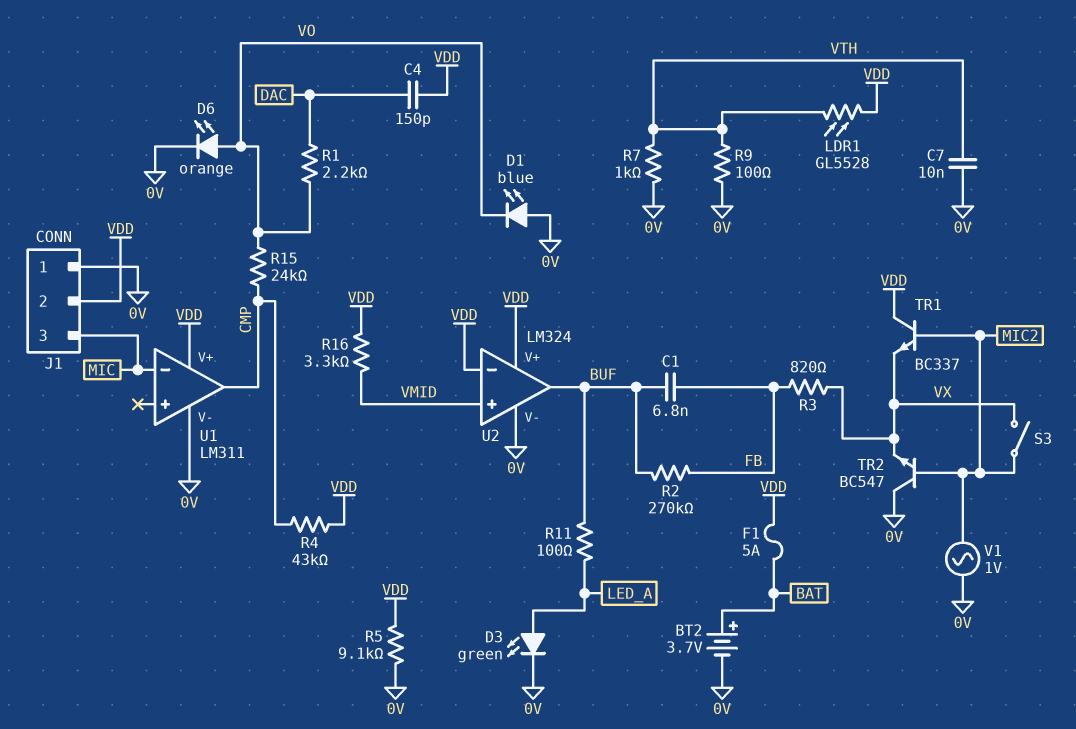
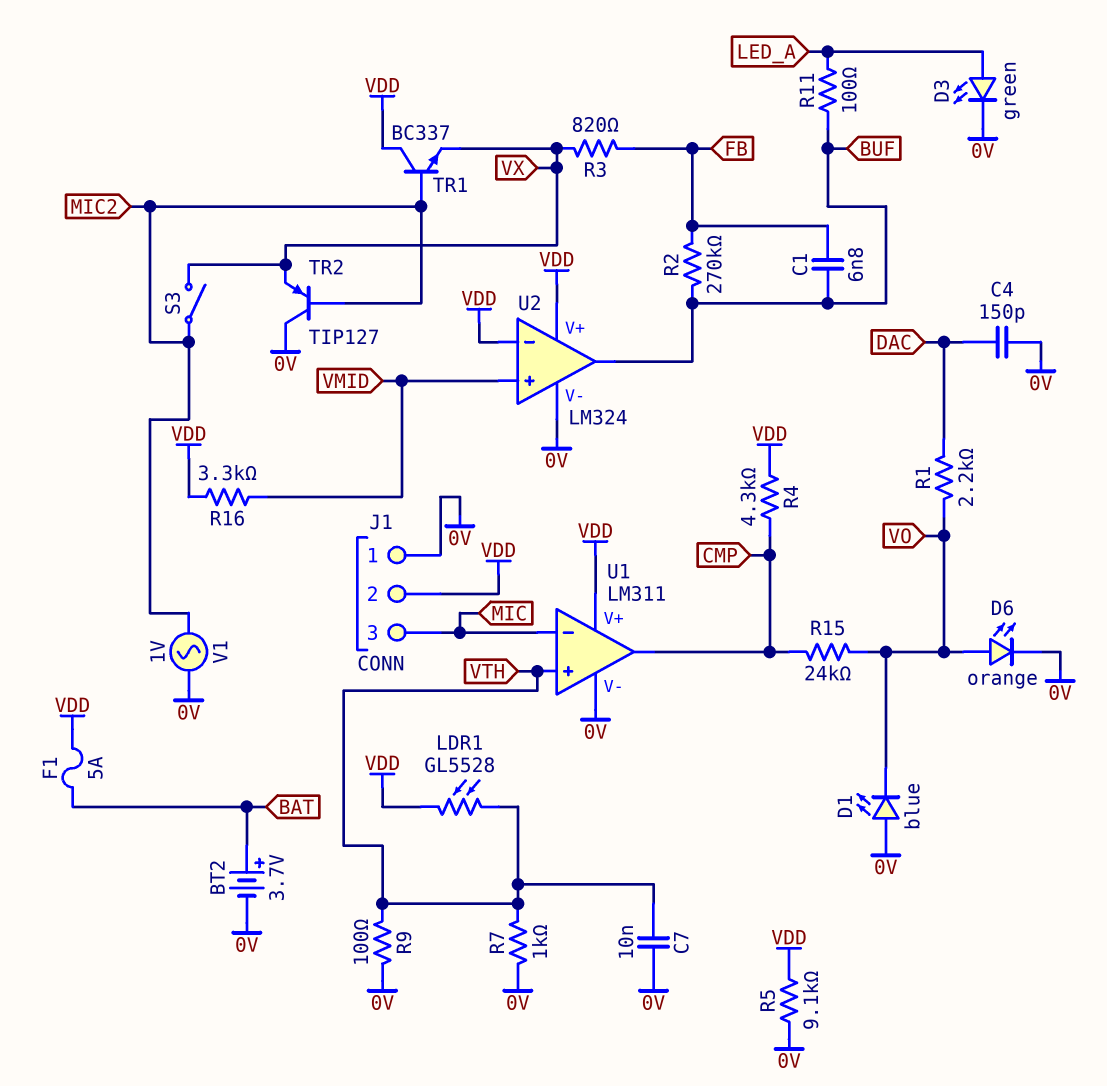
C4: 150pF (DAC, VDD) -> 150pF (0V, DAC)
R4: 43k (CMP, VDD) -> 4.3k (CMP, VDD)
TR2: NPN BC547 (B MIC2, C 0V, E VX) -> PNP TIP127 (B MIC2, C 0V, E VX)
U1 pin in+: none -> VTH

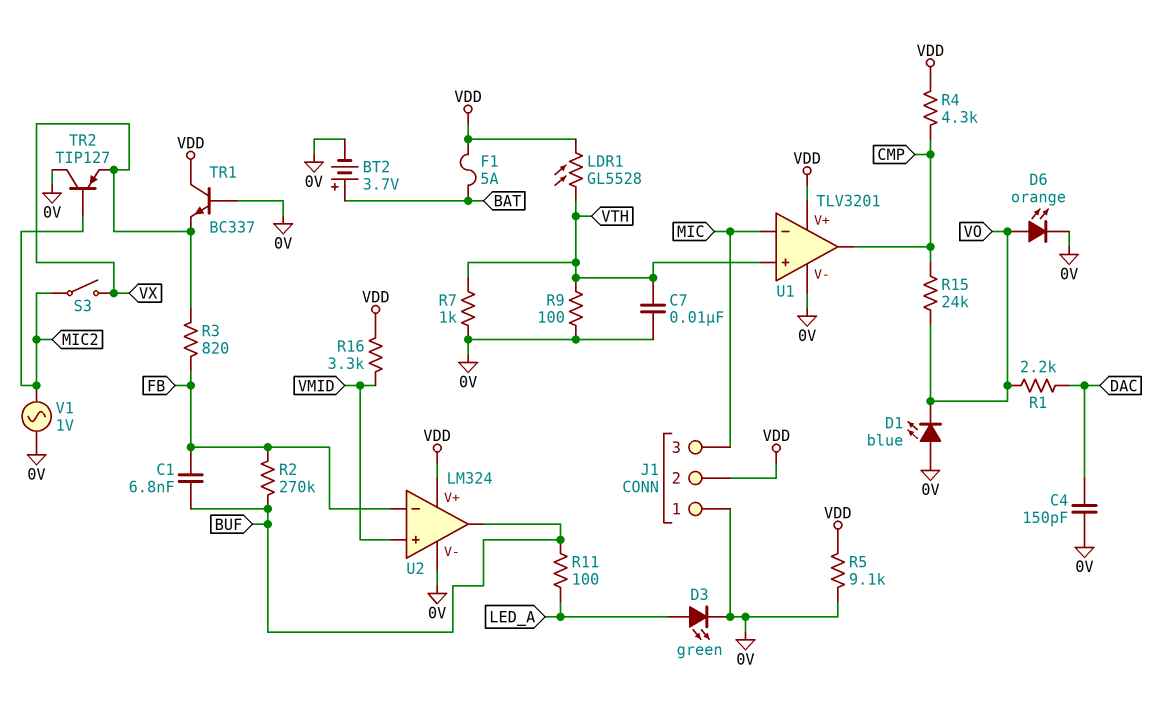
TR1: NPN BC337 (B MIC2, C VDD, E VX) -> NPN BC337 (B 0V, C VDD, E VX)
U1: LM311 -> TLV3201
U2 pin in-: VDD -> FB

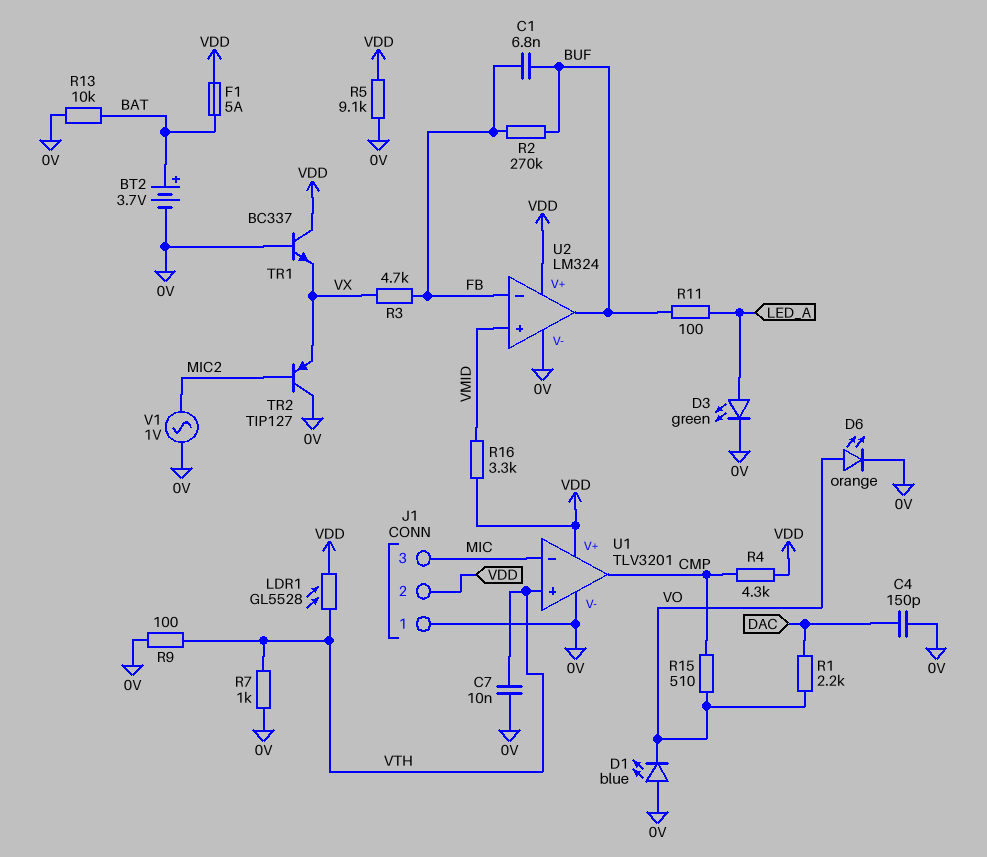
R3: 820 (FB, VX) -> 4.7k (FB, VX)
R13: none -> 10k (0V, BAT)
R15: 24k (CMP, VO) -> 510 (CMP, VO)
S3: switch (MIC2, VX) -> none

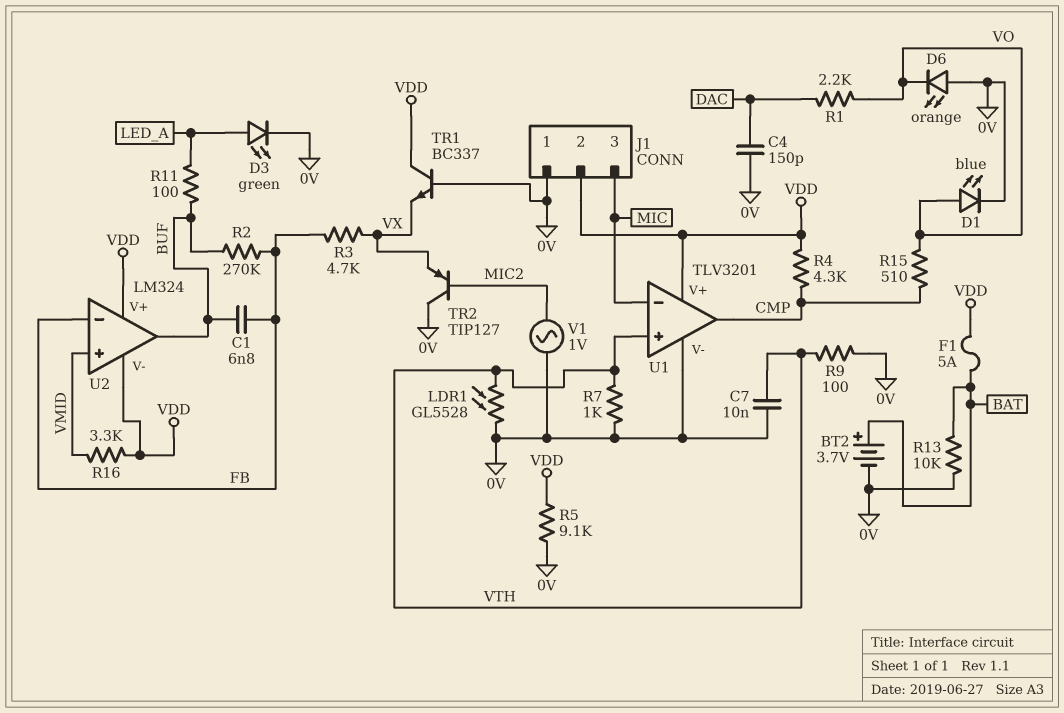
D1: LED blue (A 0V, K VO) -> LED blue (A VO, K 0V)
D6: LED orange (A VO, K 0V) -> LED orange (A 0V, K VO)
LDR1: GL5528 (VDD, VTH) -> GL5528 (0V, VTH)
U2 pin V-: 0V -> VDD

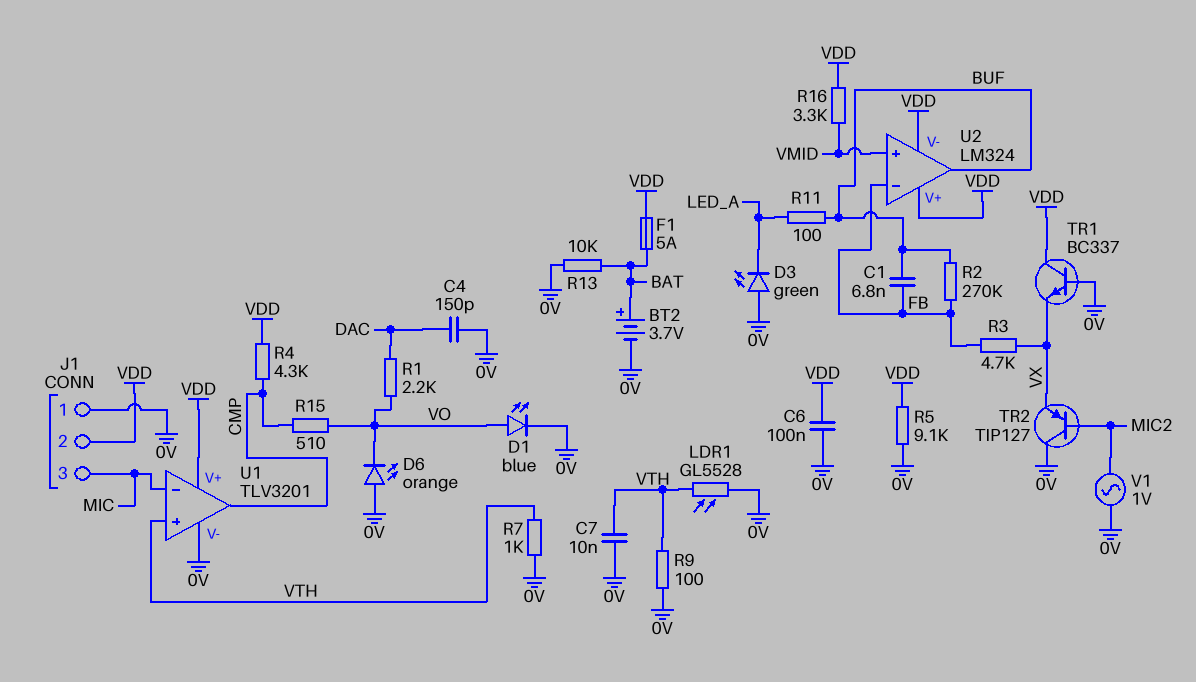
C6: none -> 100nF (0V, VDD)
D3: LED green (A LED_A, K 0V) -> LED green (A 0V, K LED_A)

